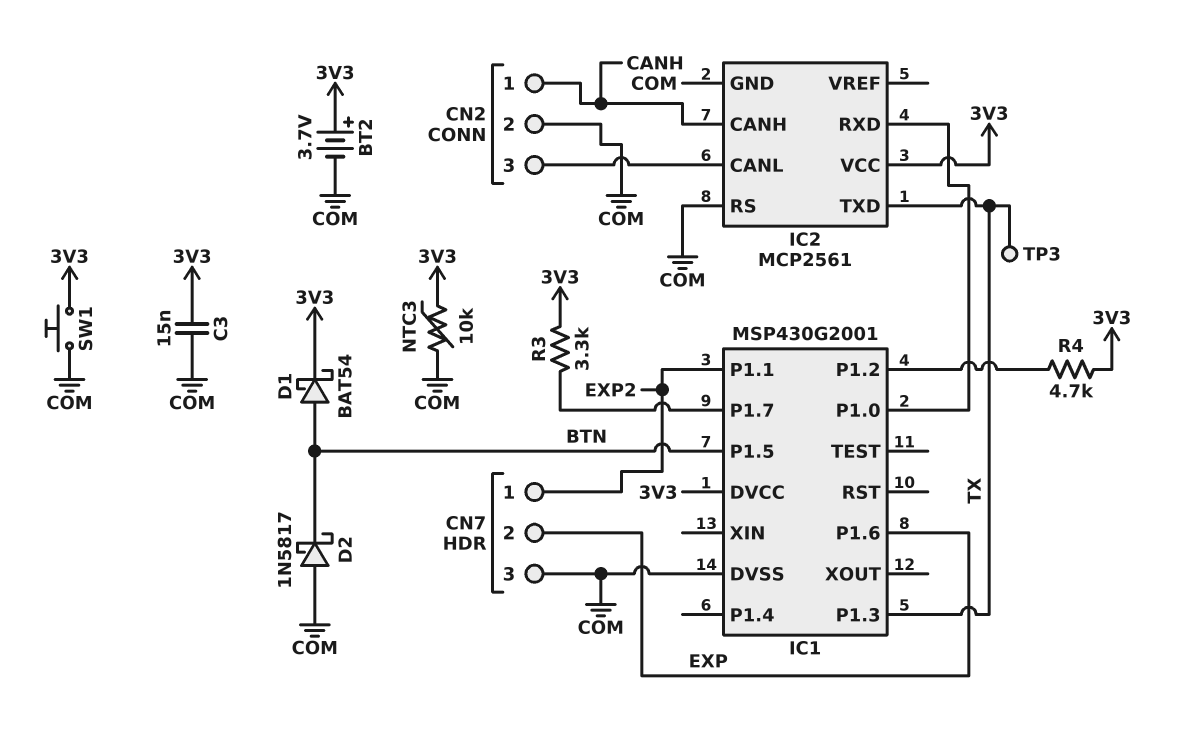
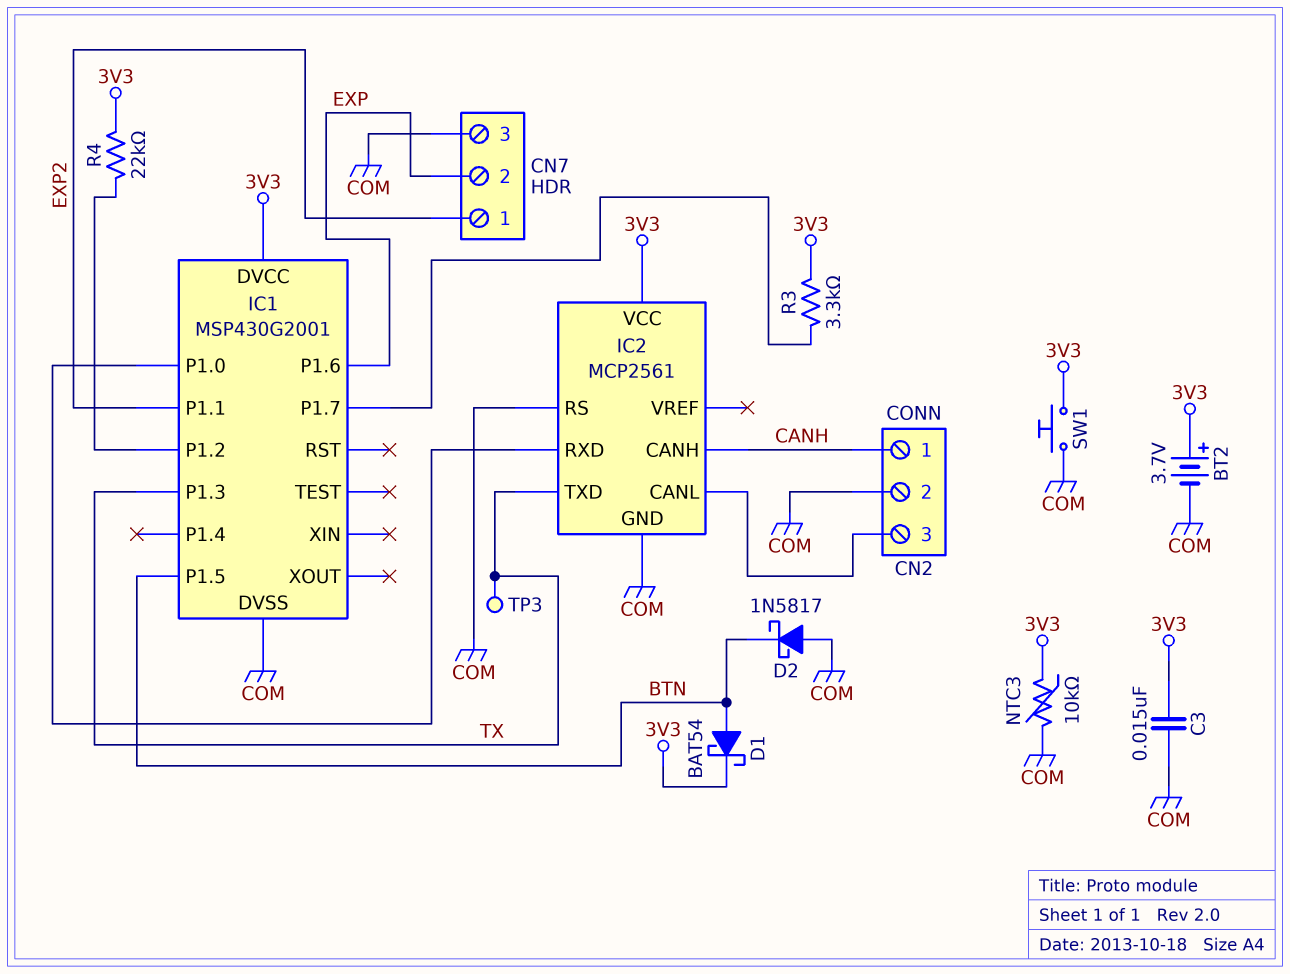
R4: 4.7k (3V3, IC1/P1.2) -> 22k (3V3, IC1/P1.2)

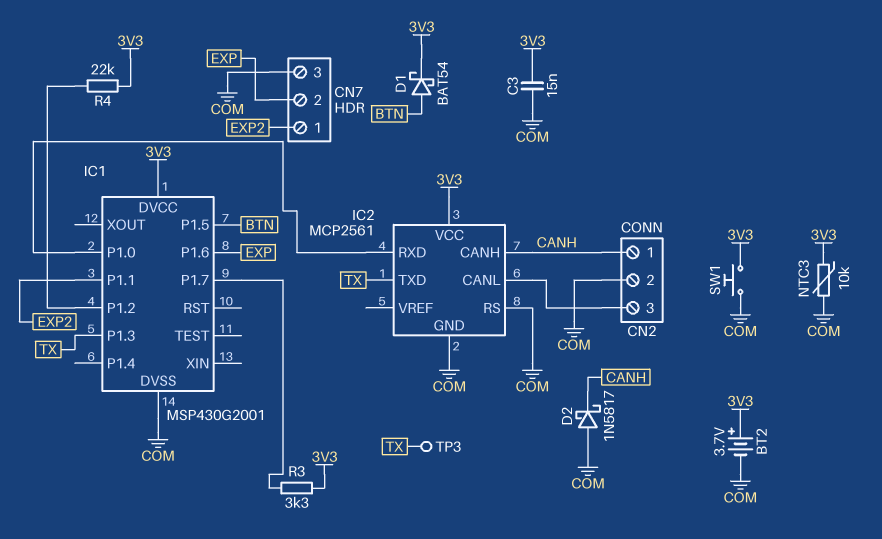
D2: schottky 1N5817 (A COM, K BTN) -> schottky 1N5817 (A COM, K CANH)

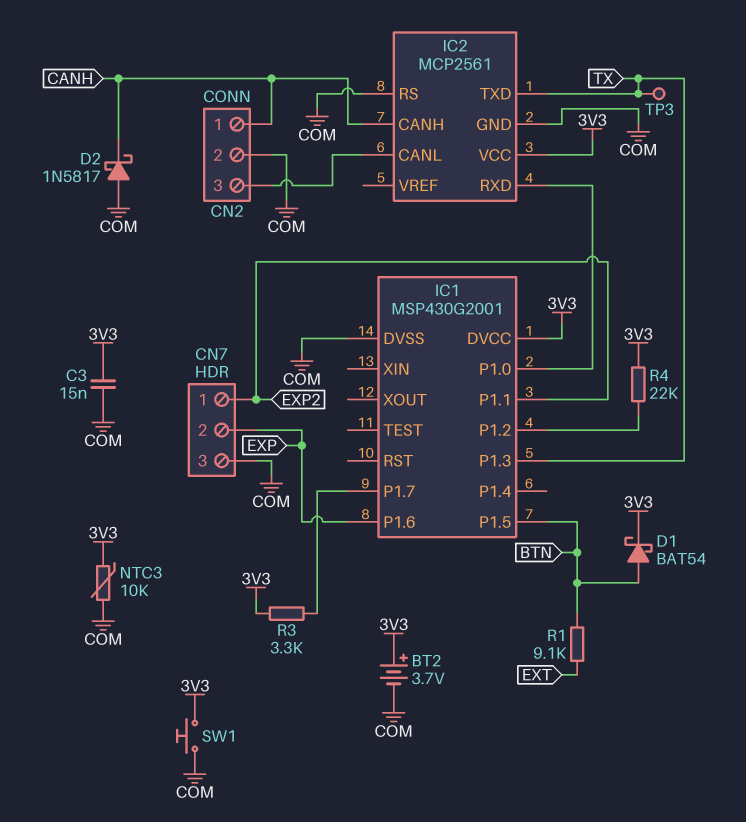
R1: none -> 9.1k (BTN, EXT)

